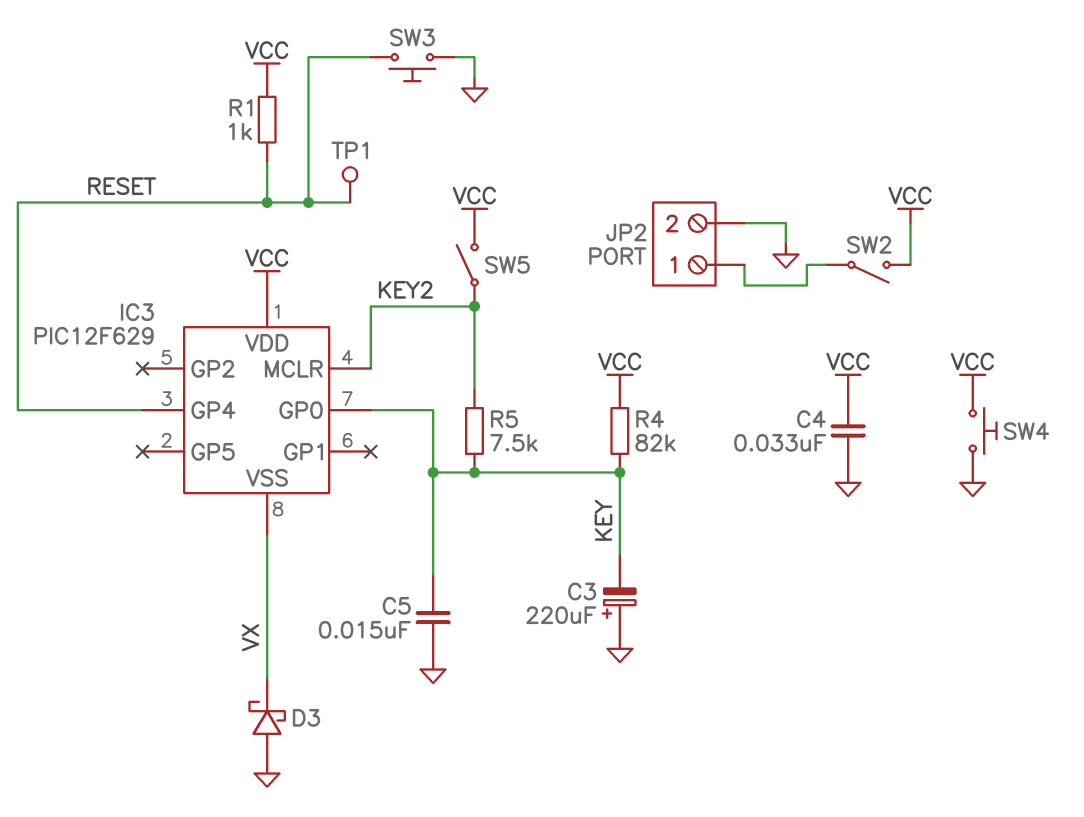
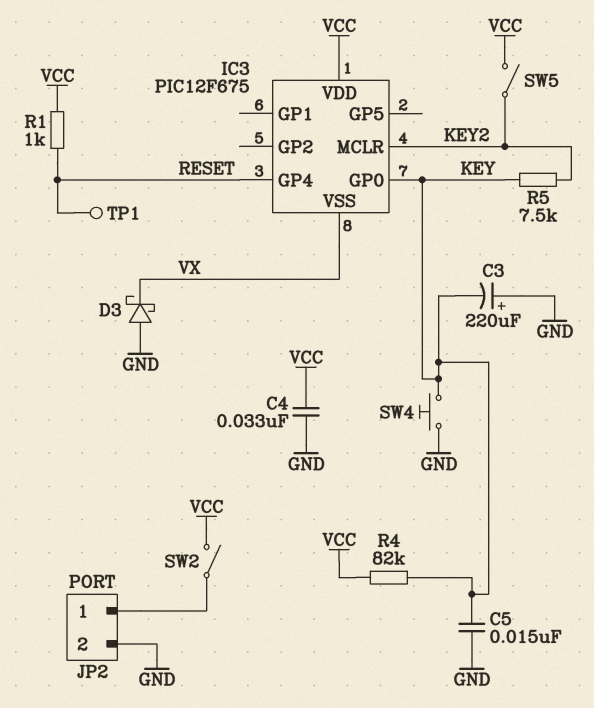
IC3: PIC12F629 -> PIC12F675
SW3: button (GND, RESET) -> none
SW4: button (GND, VCC) -> button (GND, KEY)

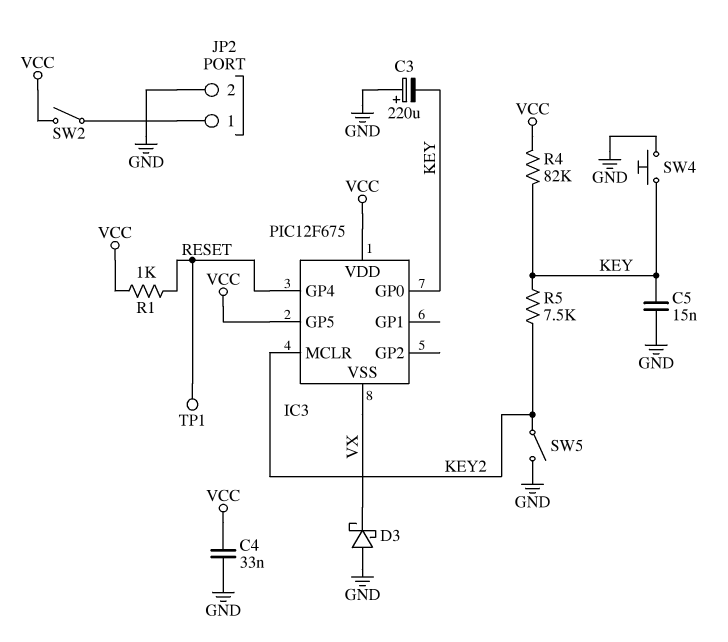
IC3 pin GP5: none -> VCC
SW5: switch (KEY2, VCC) -> switch (GND, KEY2)

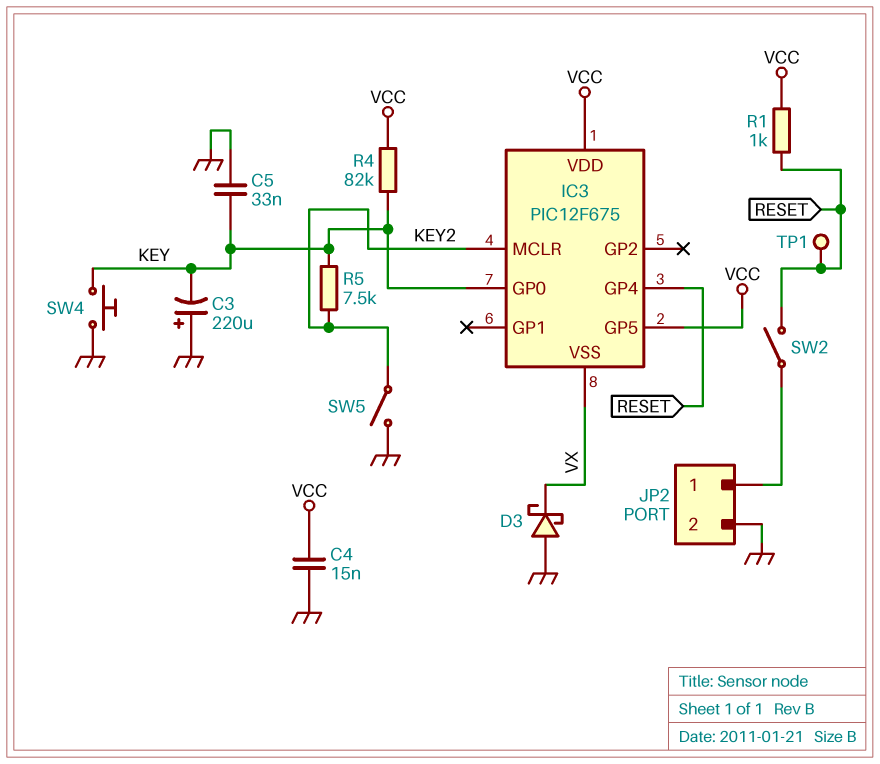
C4: 33nF (GND, VCC) -> 15nF (GND, VCC)
C5: 15nF (GND, KEY) -> 33nF (GND, KEY)
SW2: switch (JP2/1, VCC) -> switch (JP2/1, RESET)

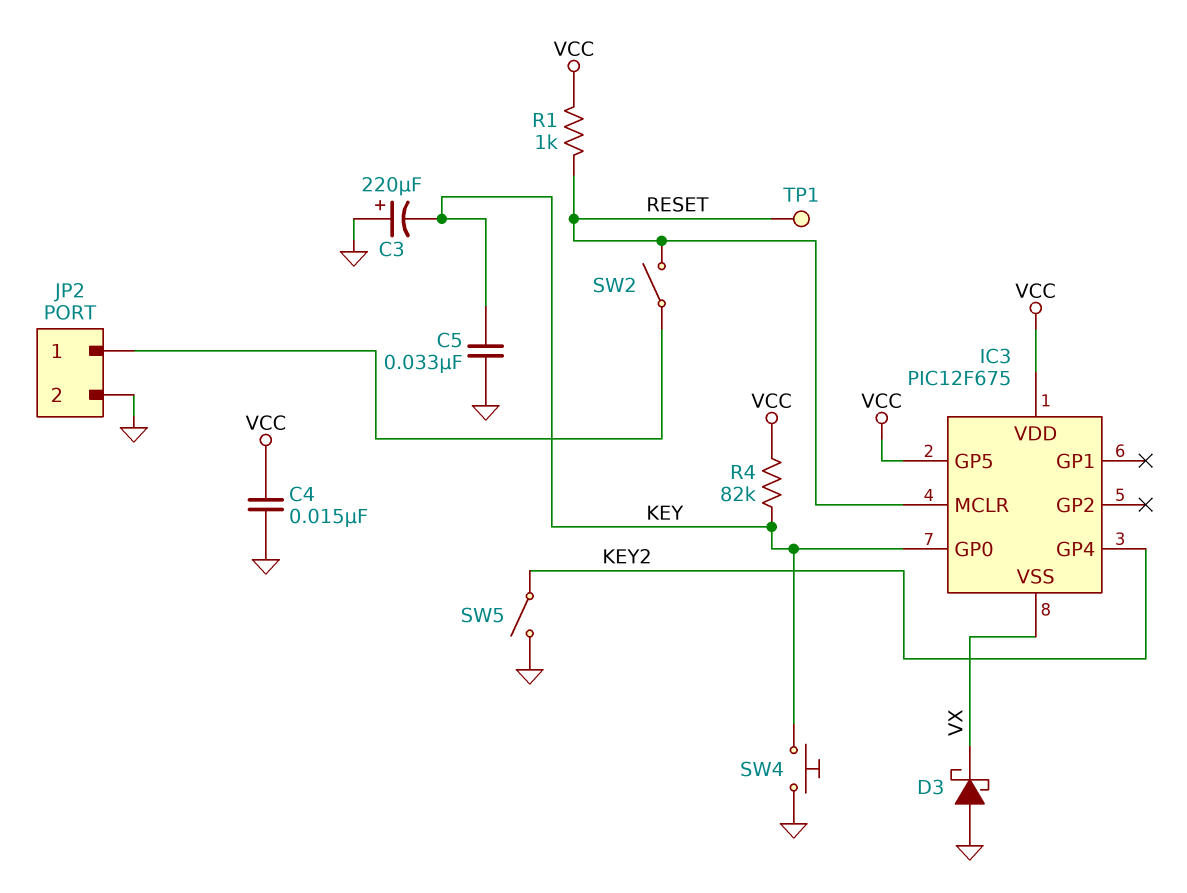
IC3 pin GP4: RESET -> KEY2
IC3 pin MCLR: KEY2 -> RESET
R5: 7.5k (KEY, KEY2) -> none

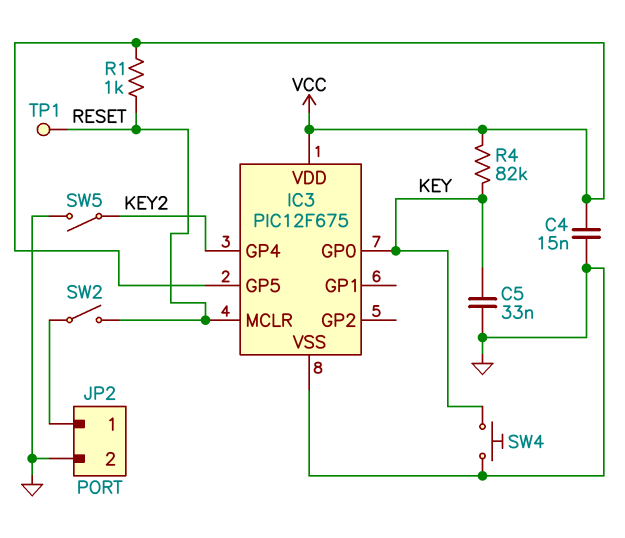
C3: 220uF (plus GND, minus KEY) -> none
D3: schottky (A GND, K VX) -> none
IC3 pin VSS: VX -> GND

